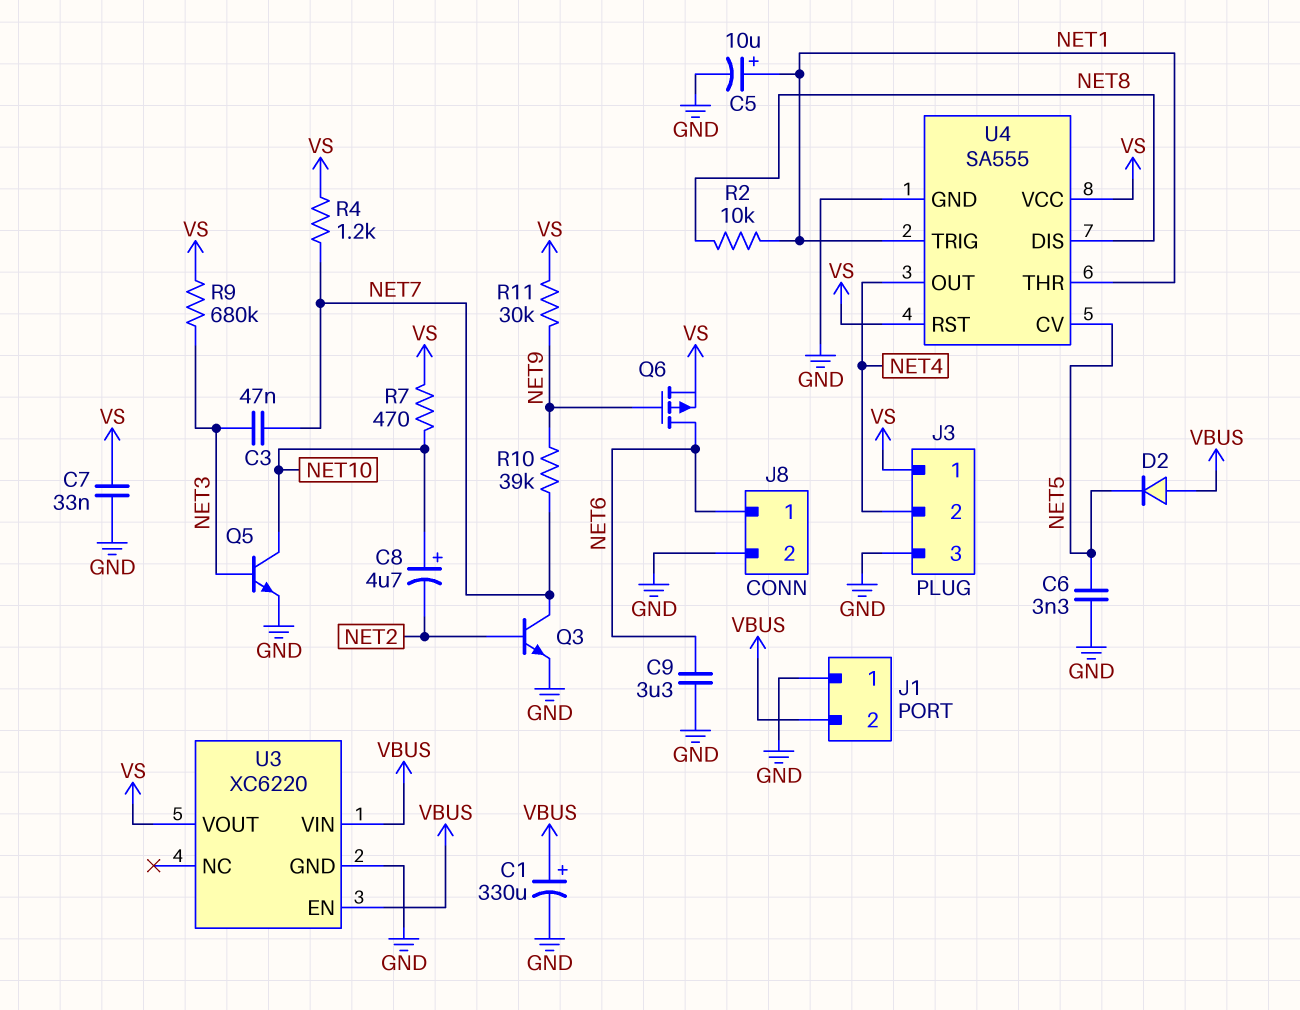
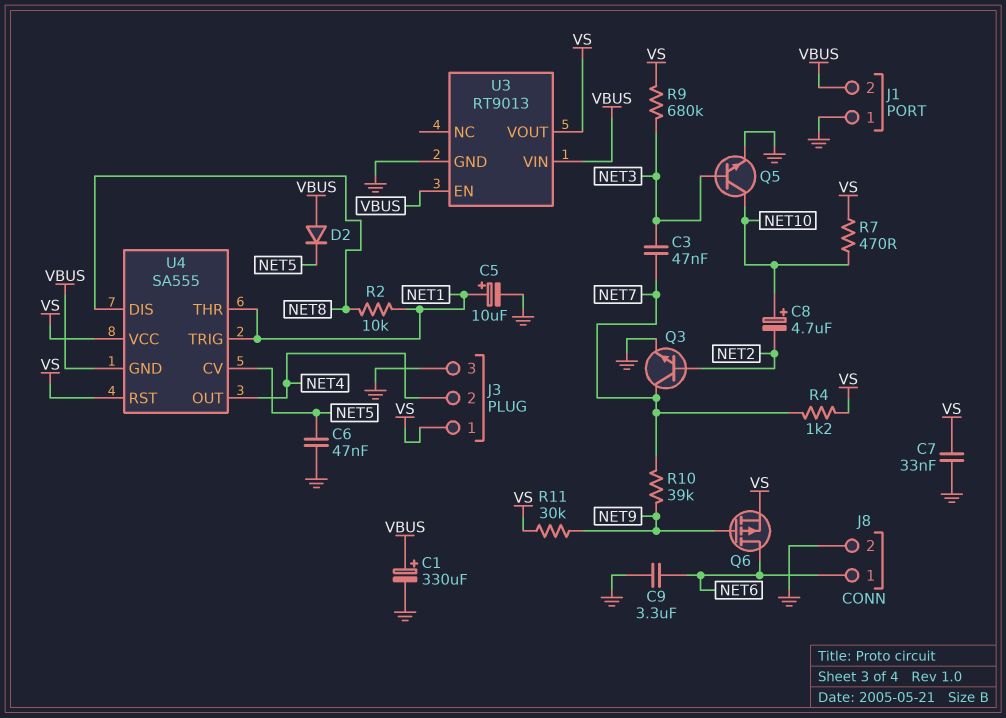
C6: 3.3nF (GND, NET5) -> 47nF (GND, NET5)
U3: XC6220 -> RT9013
U4 pin GND: GND -> VBUS

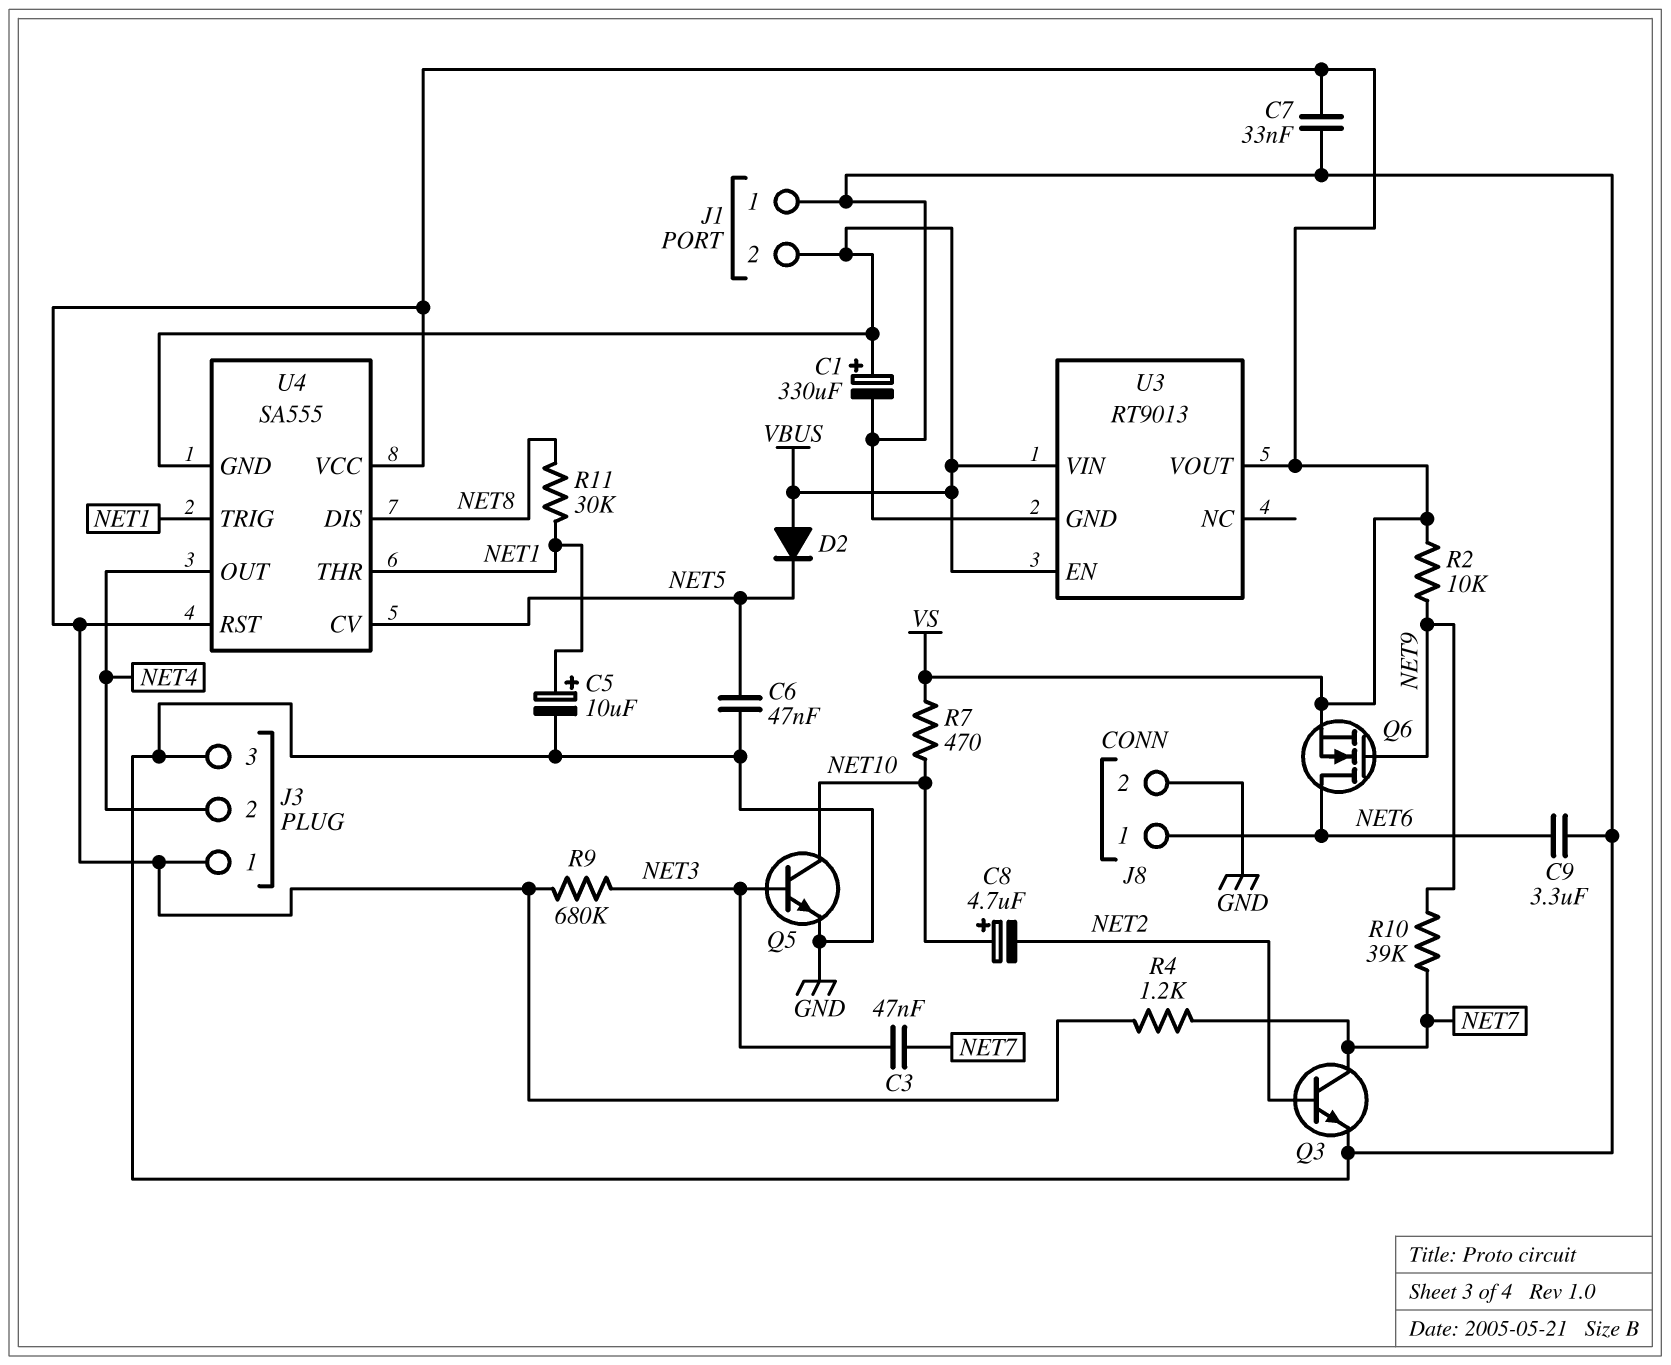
Q6: PMOS (G NET9, D NET6, S VS) -> NMOS (G NET9, D NET6, S VS)
R2: 10k (NET1, NET8) -> 10k (NET9, VS)
R11: 30k (NET9, VS) -> 30k (NET1, NET8)

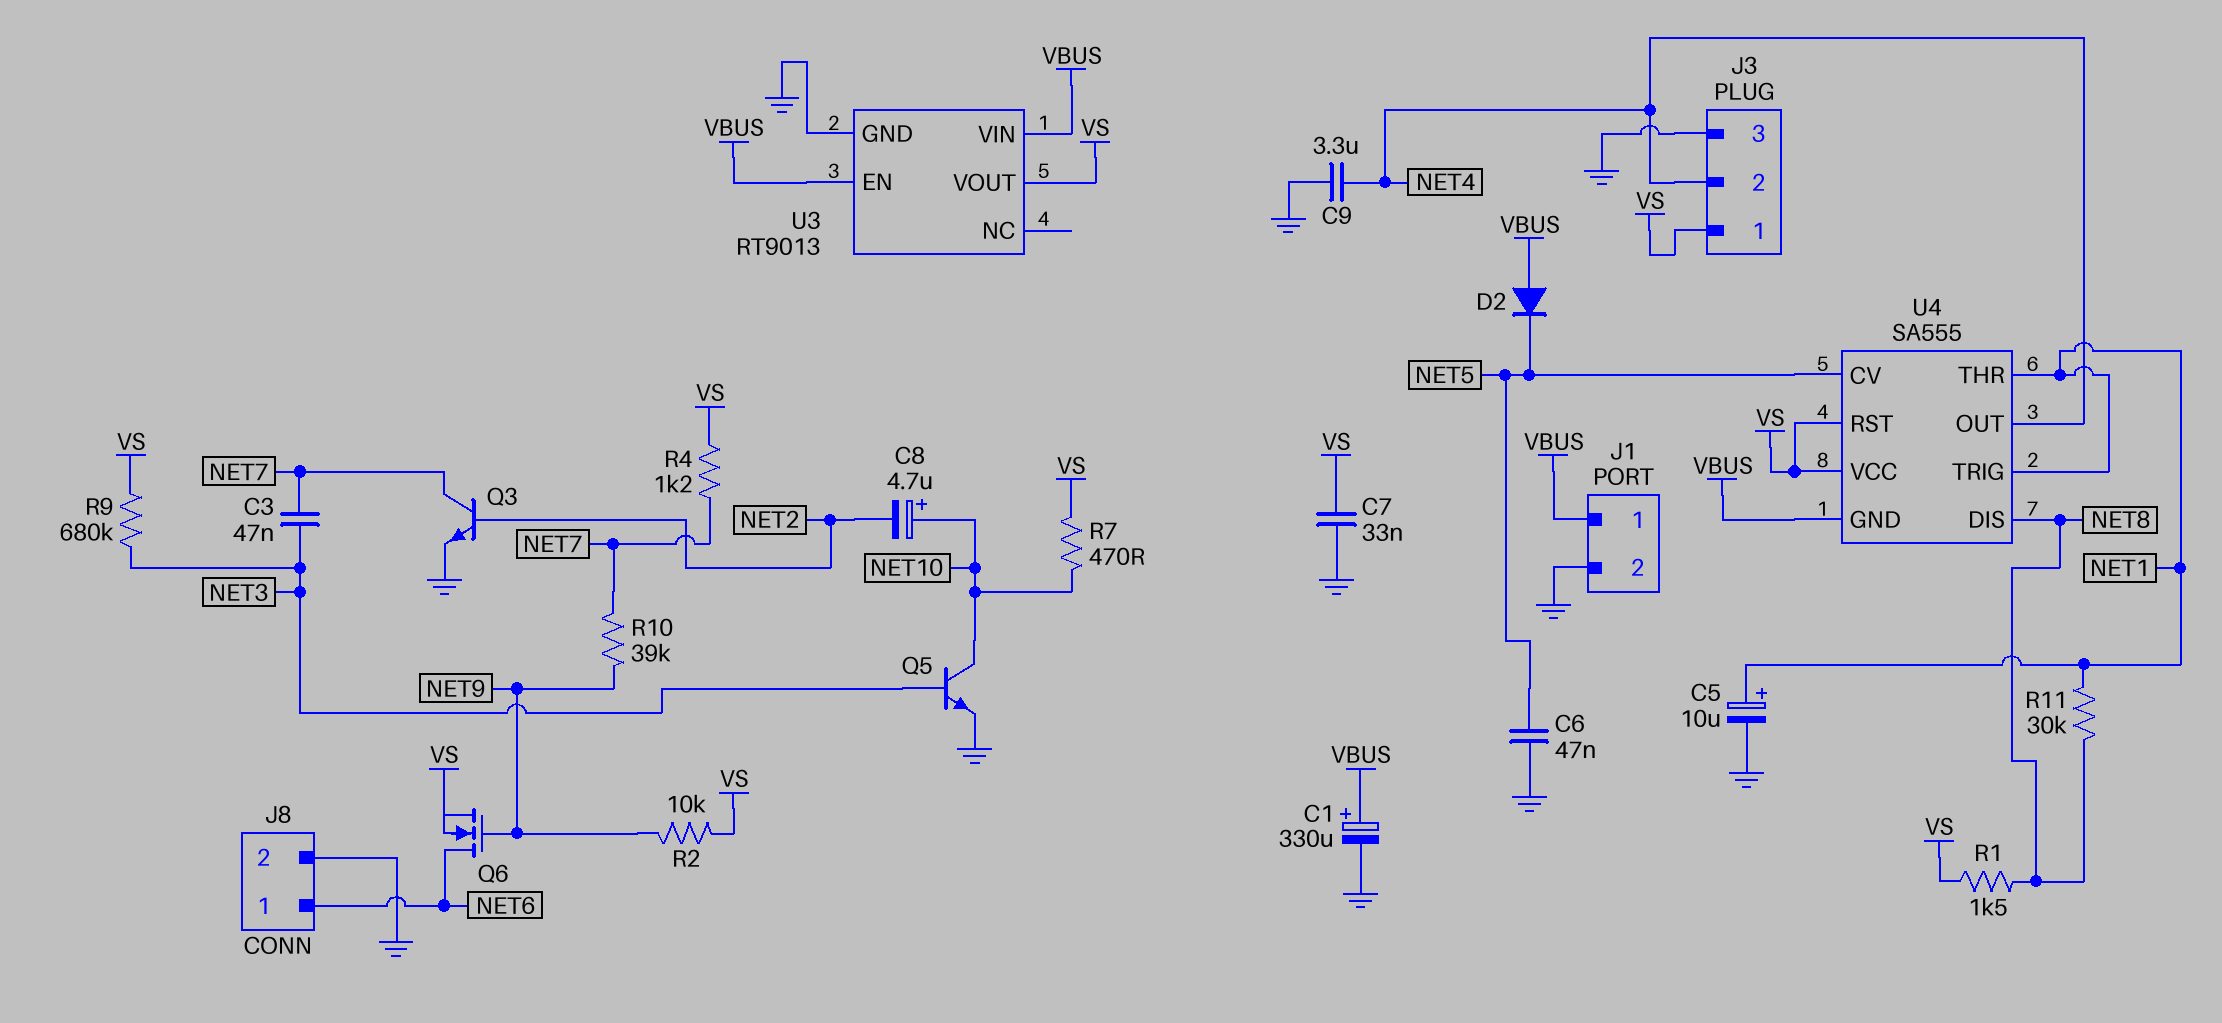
C9: 3.3uF (GND, NET6) -> 3.3uF (GND, NET4)
J1 pin 1: GND -> VBUS
J1 pin 2: VBUS -> GND
R1: none -> 1.5k (NET8, VS)

